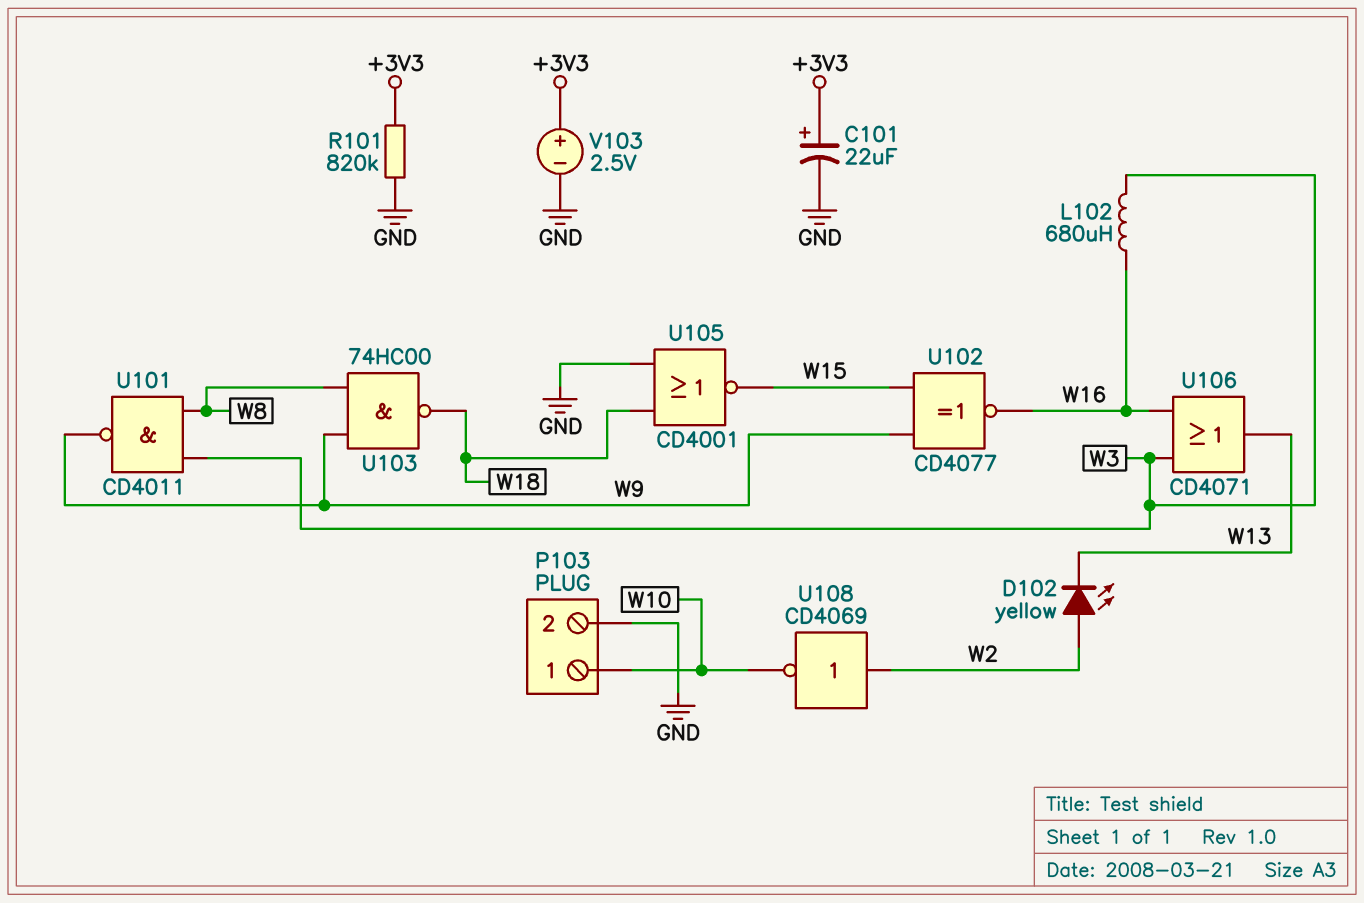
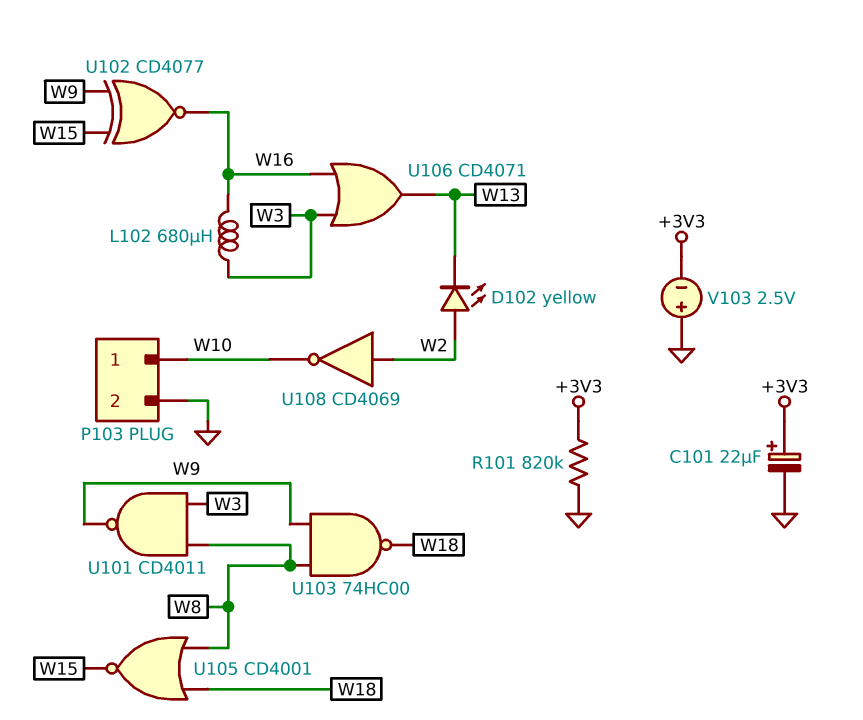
U105: NOR CD4001 (in GND, in W18, out W15) -> NOR CD4001 (in W8, in W18, out W15)
V103: 2.5V (plus +3V3, minus GND) -> 2.5V (plus GND, minus +3V3)

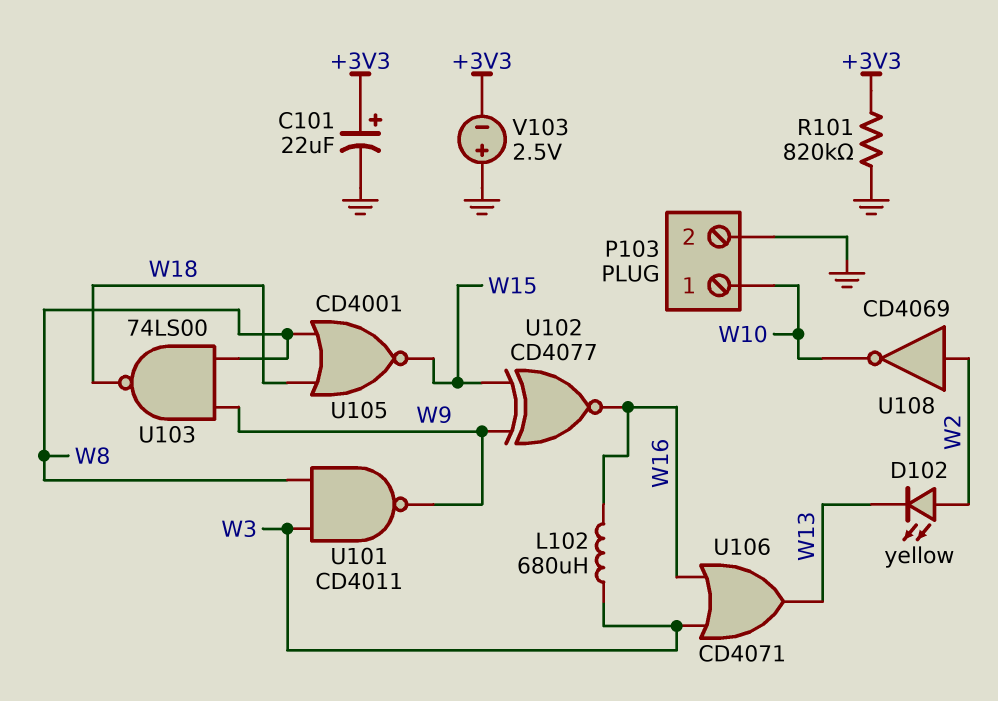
U103: NAND 74HC00 (in W8, in W9, out W18) -> NAND 74LS00 (in W8, in W9, out W18)

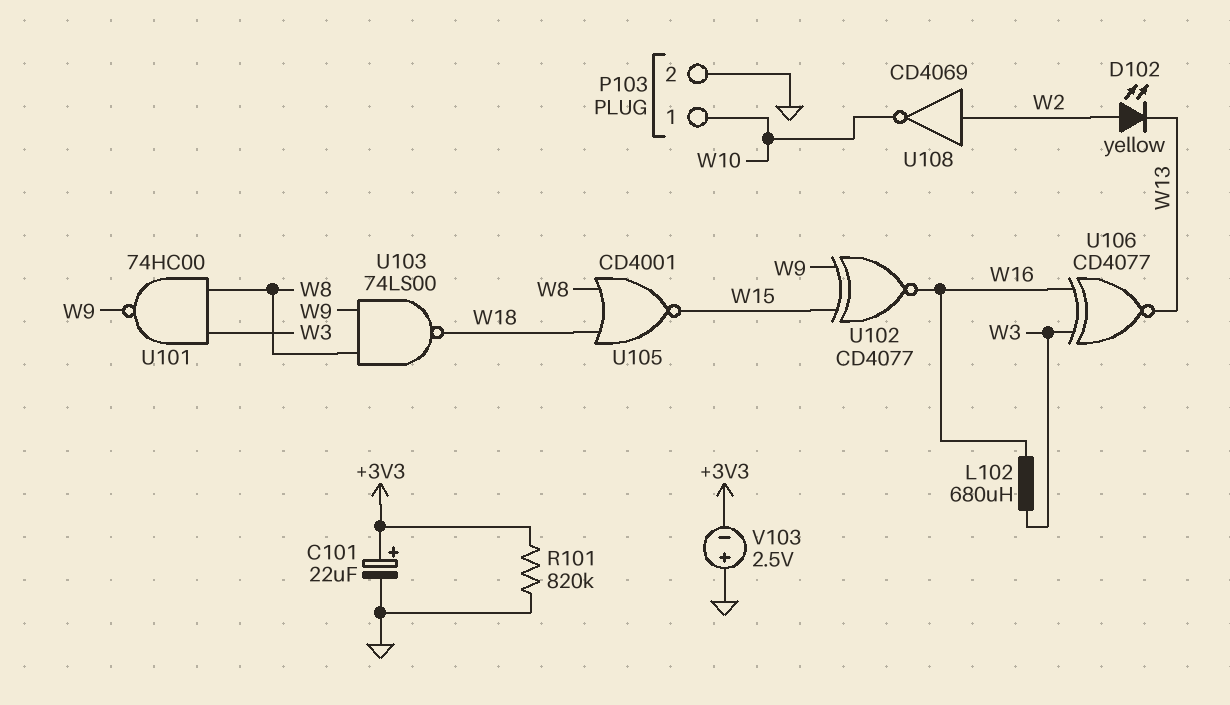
U101: NAND CD4011 (in W3, in W8, out W9) -> NAND 74HC00 (in W3, in W8, out W9)
U106: OR CD4071 (in W3, in W16, out W13) -> XNOR CD4077 (in W3, in W16, out W13)

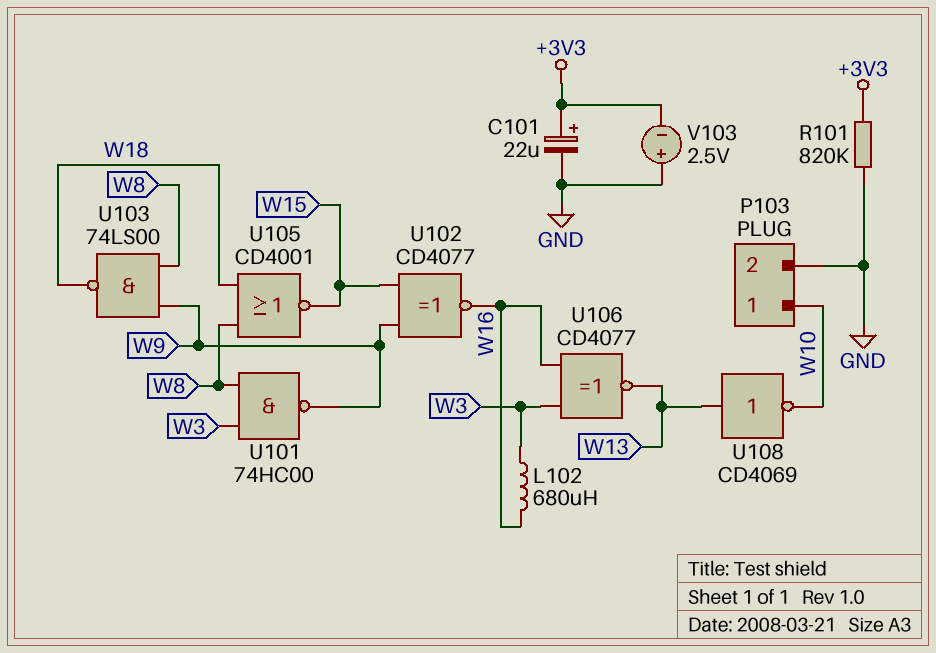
D102: LED yellow (A W2, K W13) -> none
U108: NOT CD4069 (in W2, out W10) -> NOT CD4069 (in W13, out W10)

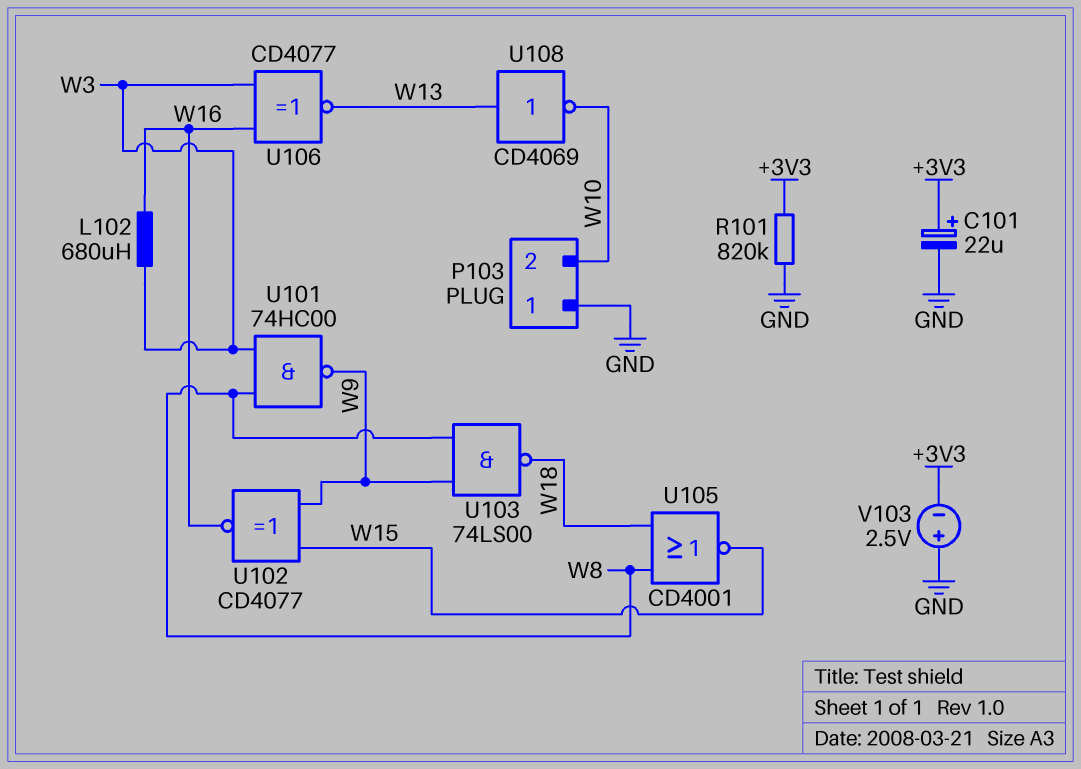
P103 pin 1: W10 -> GND
P103 pin 2: GND -> W10

